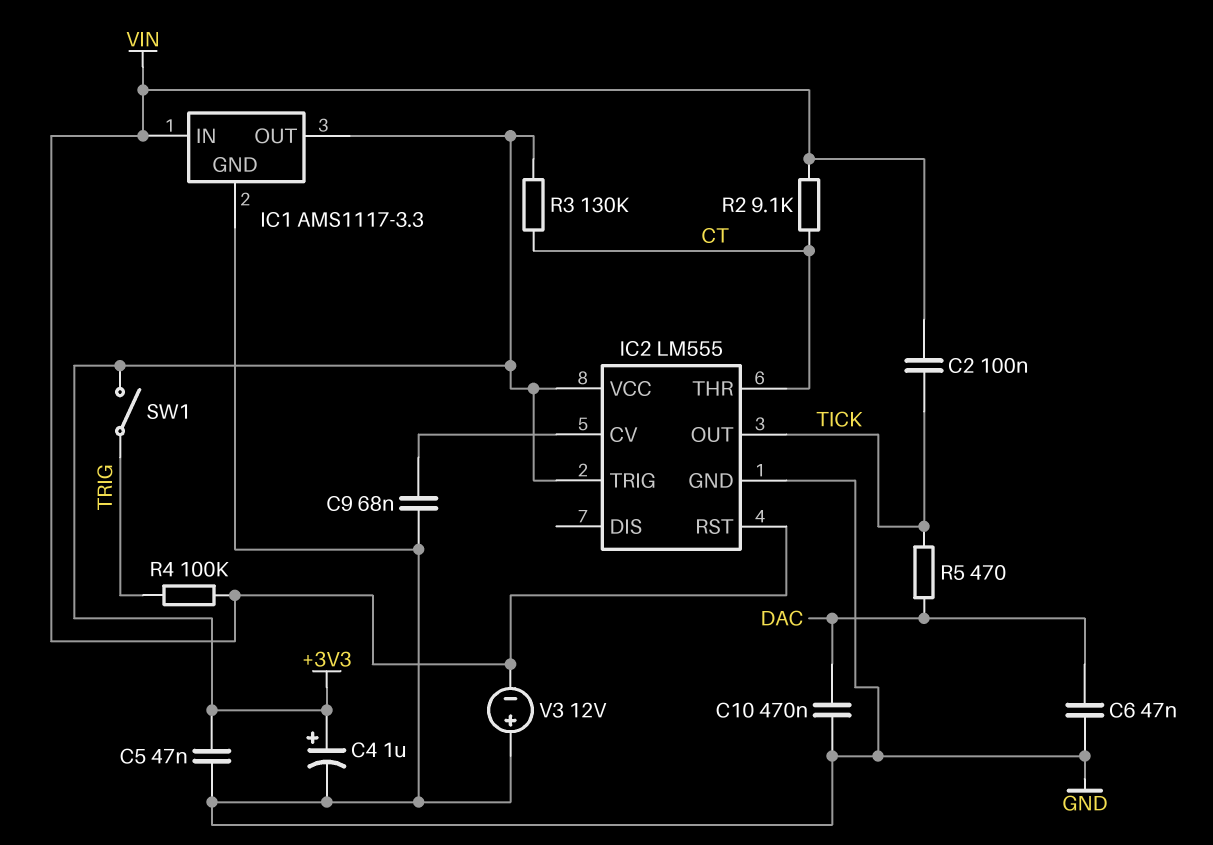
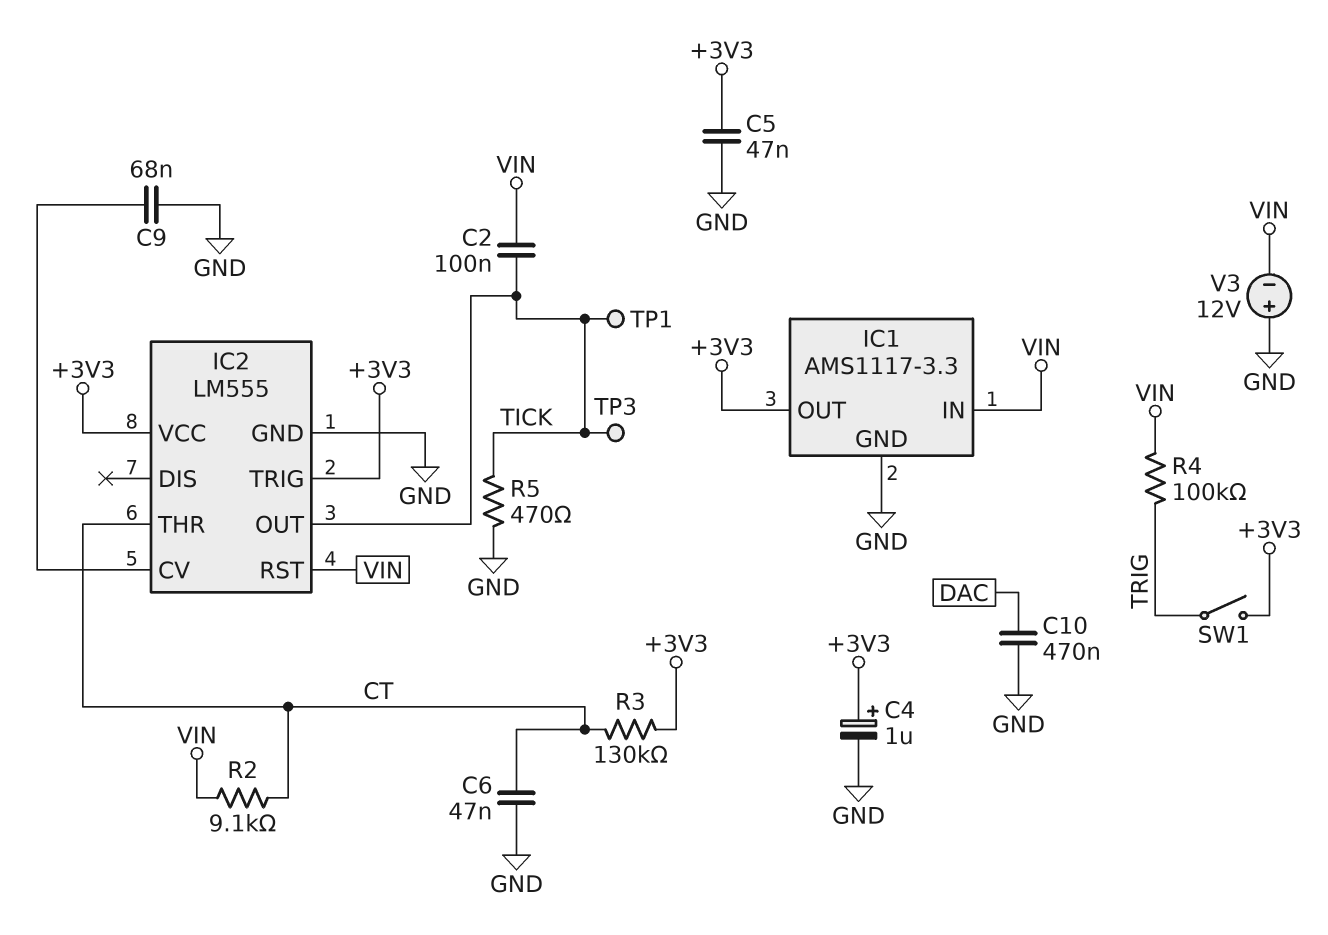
C6: 47nF (DAC, GND) -> 47nF (CT, GND)
R5: 470 (DAC, TICK) -> 470 (GND, TICK)
TP1: none -> test point (TICK)
TP3: none -> test point (TICK)

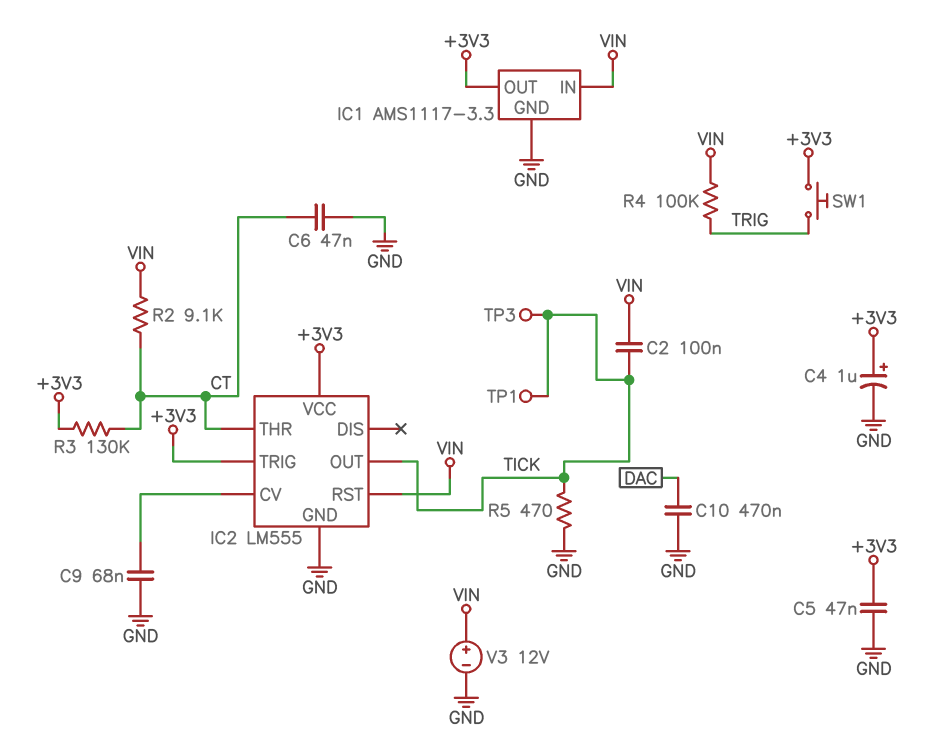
SW1: switch (+3V3, TRIG) -> button (+3V3, TRIG)
V3: 12V (plus GND, minus VIN) -> 12V (plus VIN, minus GND)

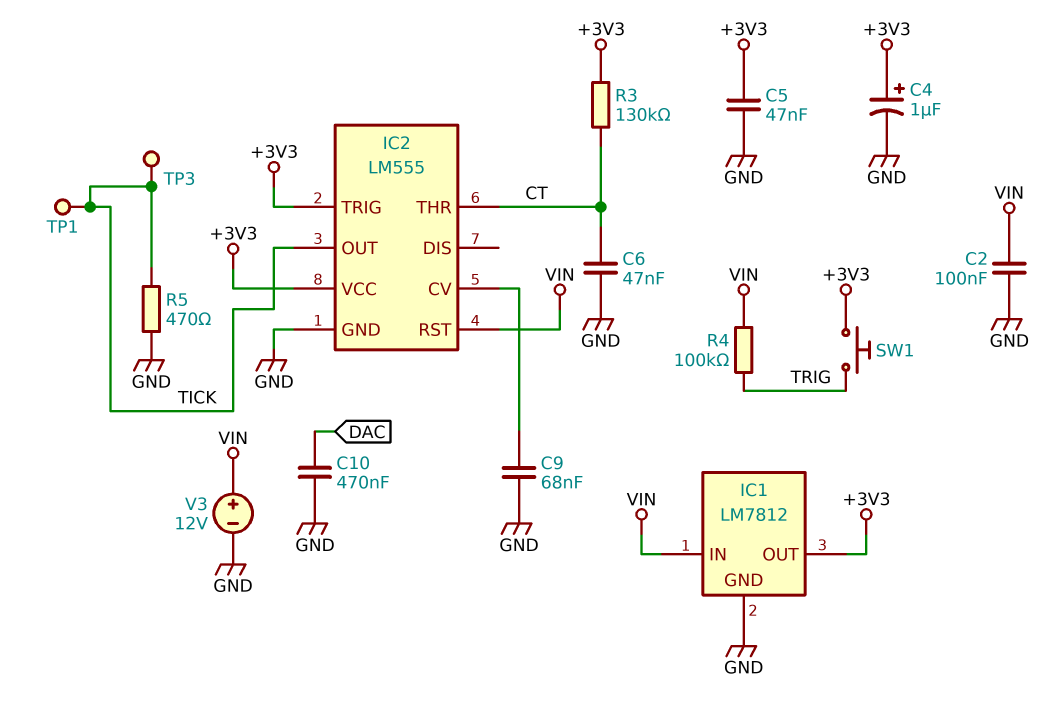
C2: 100nF (TICK, VIN) -> 100nF (GND, VIN)
IC1: AMS1117-3.3 -> LM7812
R2: 9.1k (CT, VIN) -> none

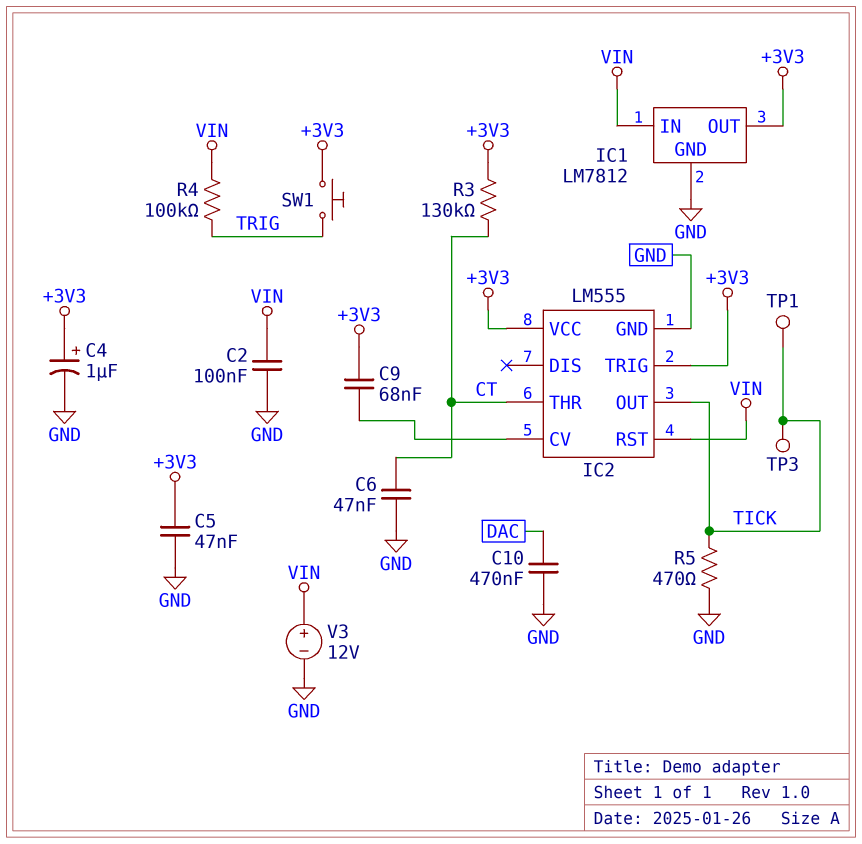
C9: 68nF (GND, IC2/CV) -> 68nF (+3V3, IC2/CV)

